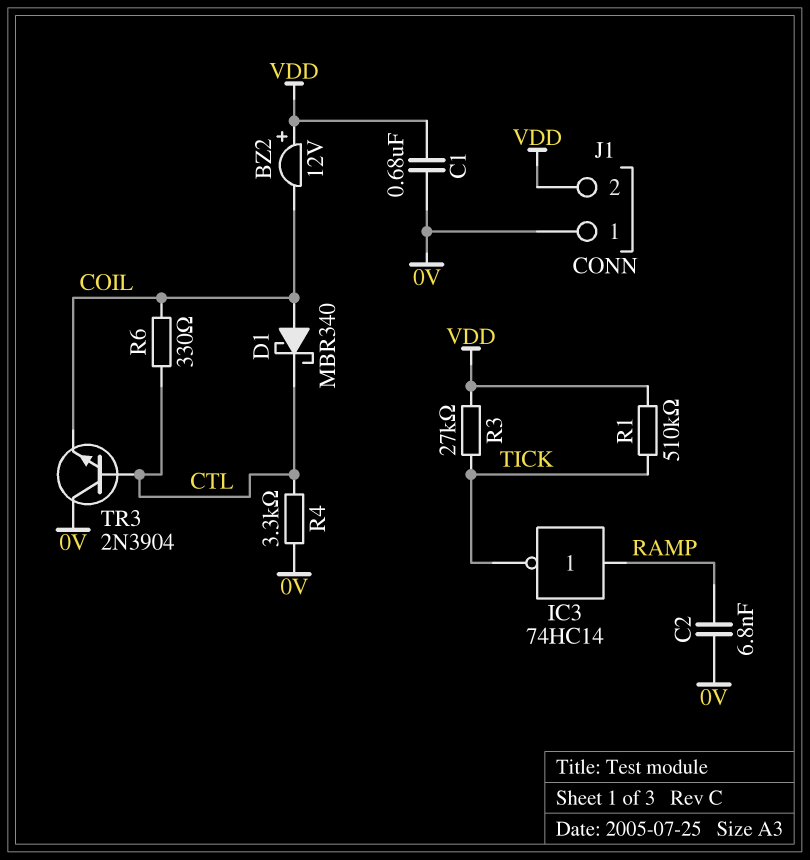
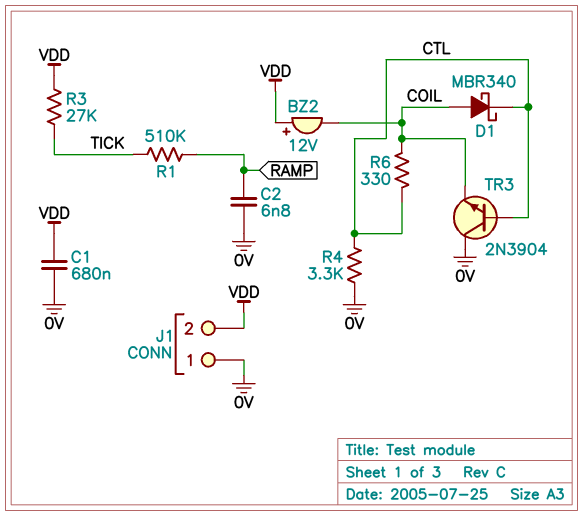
IC3: NOT 74HC14 (in RAMP, out TICK) -> none
R1: 510k (TICK, VDD) -> 510k (RAMP, TICK)

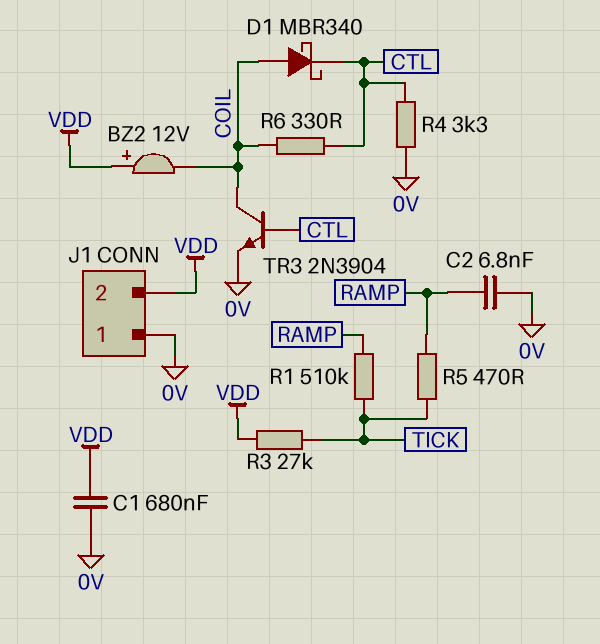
R5: none -> 470 (RAMP, TICK)
TR3: NPN 2N3904 (B CTL, C 0V, E COIL) -> NPN 2N3904 (B CTL, C COIL, E 0V)

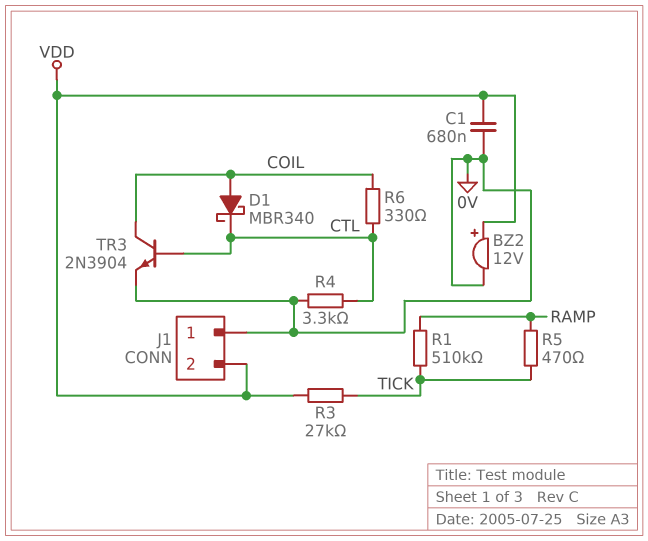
BZ2: buzzer 12V (plus VDD, minus COIL) -> buzzer 12V (plus VDD, minus 0V)
C2: 6.8nF (0V, RAMP) -> none

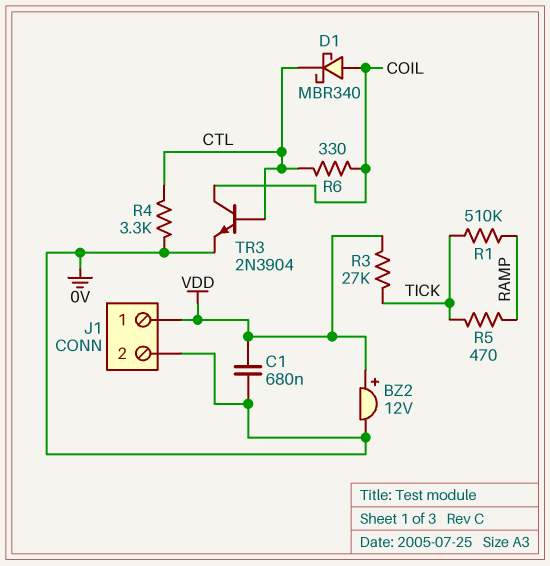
J1 pin 1: 0V -> VDD
J1 pin 2: VDD -> 0V

